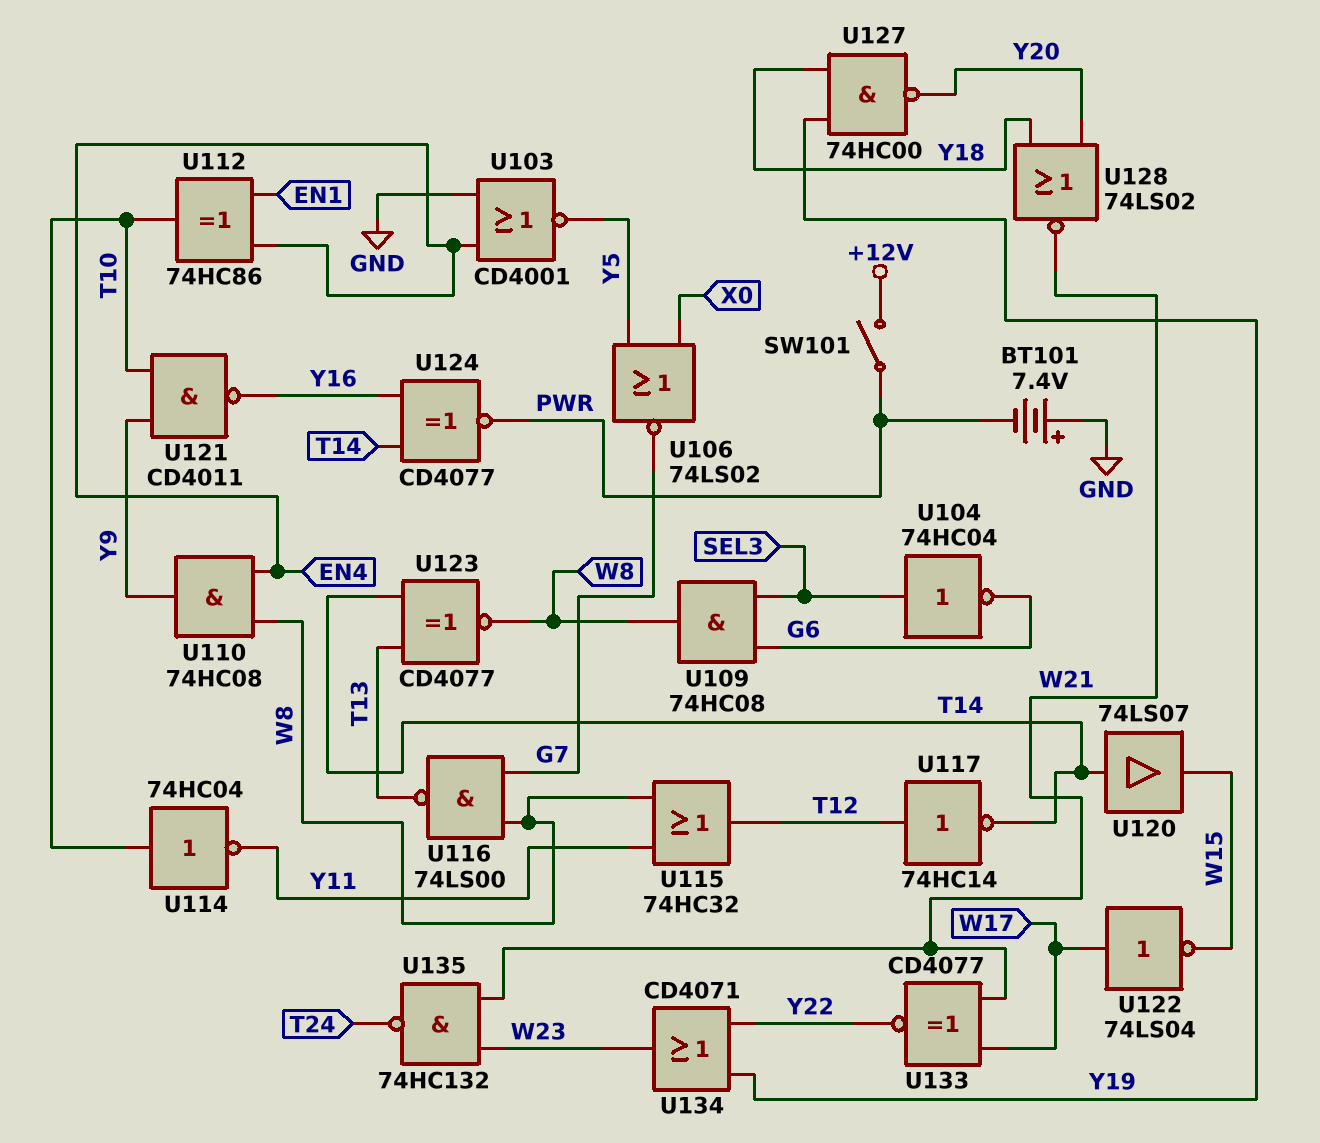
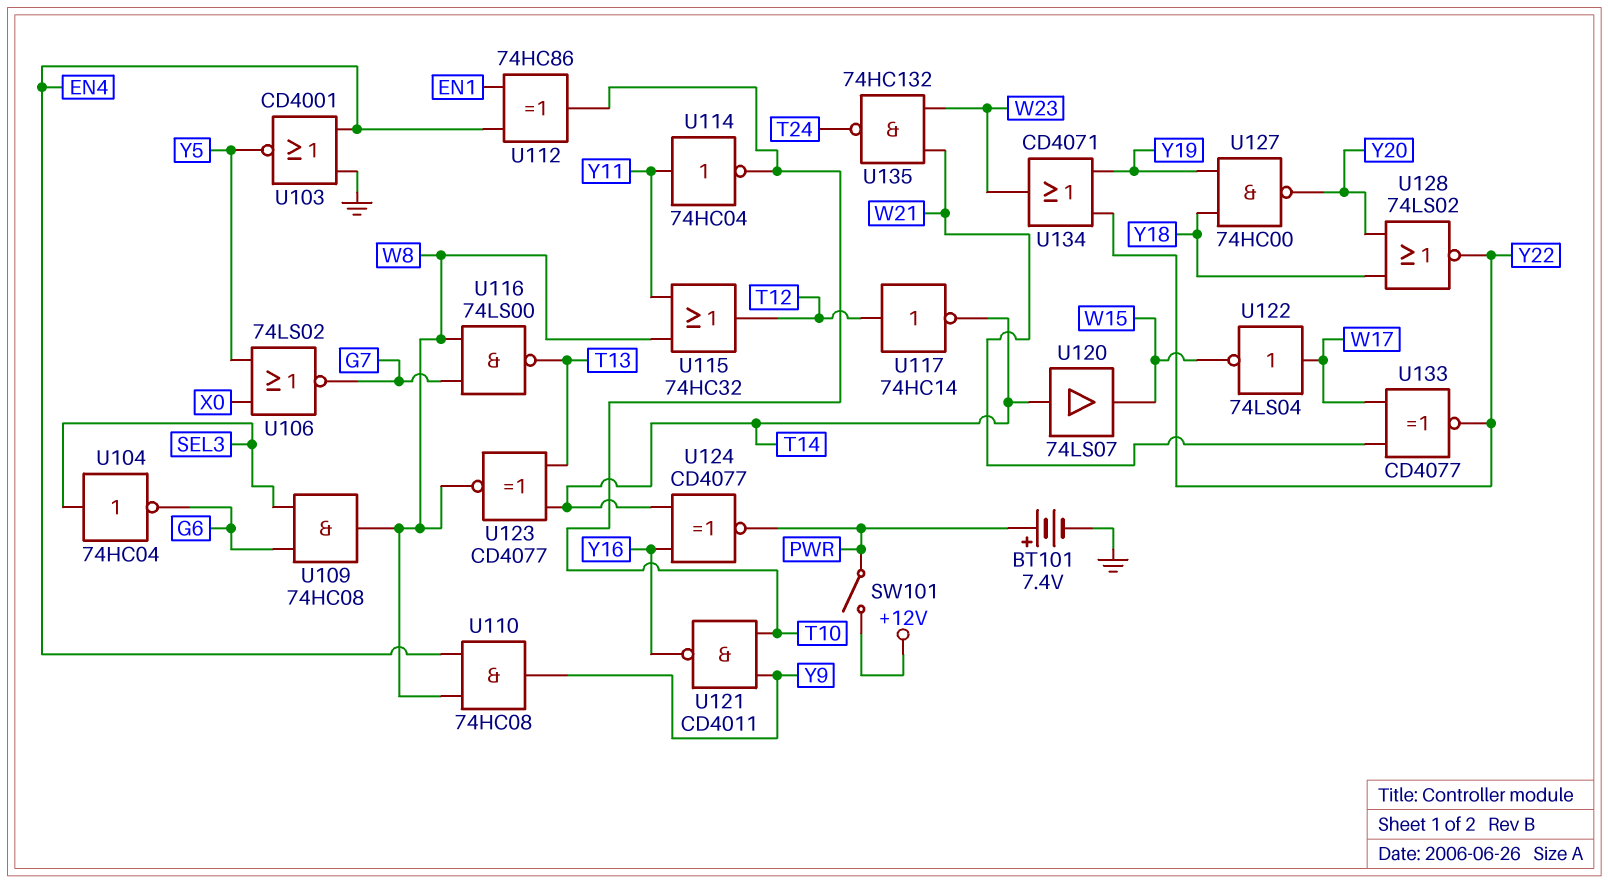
BT101: 7.4V (plus GND, minus PWR) -> 7.4V (plus PWR, minus GND)
U114: NOT 74HC04 (in T10, out Y11) -> NOT 74HC04 (in Y11, out T10)
U128: NOR 74LS02 (in Y18, in Y20, out W21) -> NOR 74LS02 (in Y18, in Y20, out Y22)

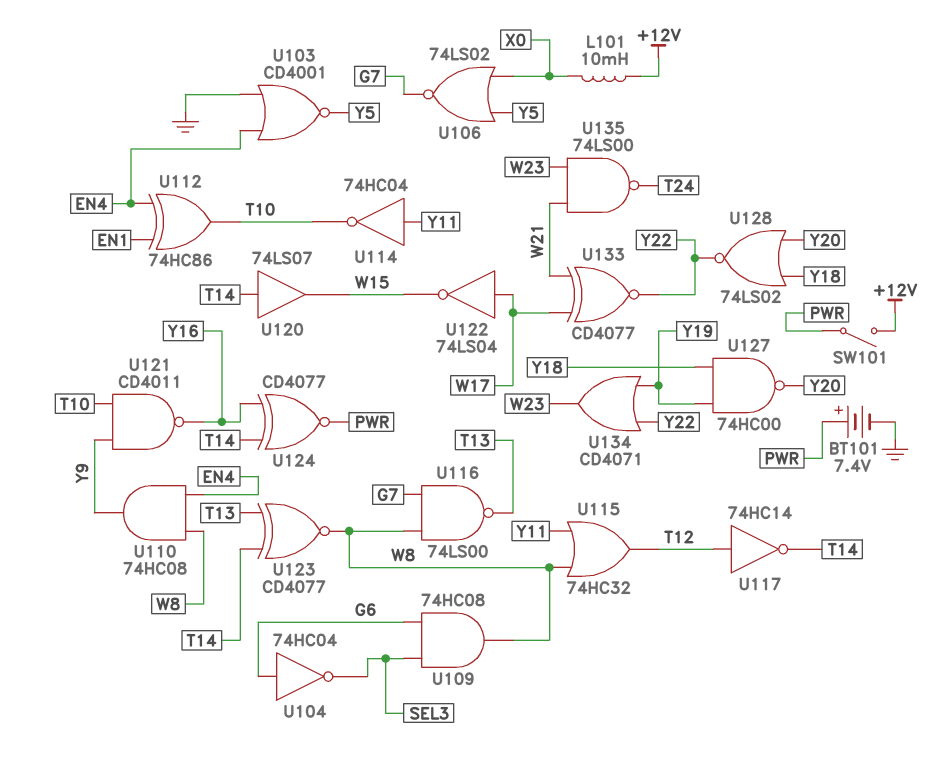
L101: none -> 10mH (+12V, X0)
U104: NOT 74HC04 (in SEL3, out G6) -> NOT 74HC04 (in G6, out SEL3)
U135: NAND 74HC132 (in W21, in W23, out T24) -> NAND 74LS00 (in W21, in W23, out T24)

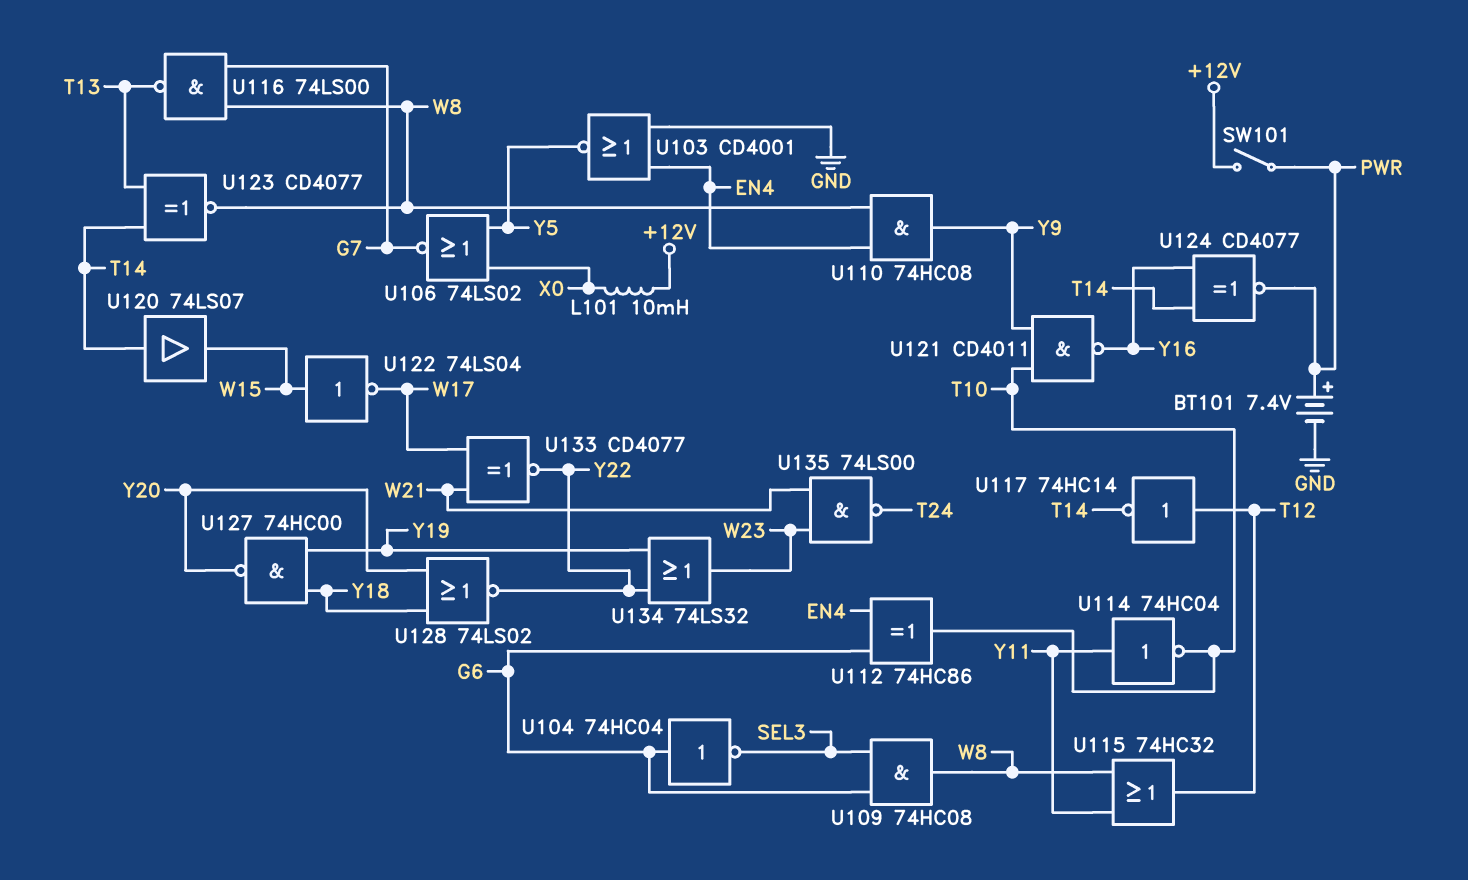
U112: XOR 74HC86 (in EN1, in EN4, out T10) -> XOR 74HC86 (in EN4, in G6, out T10)
U122: NOT 74LS04 (in W17, out W15) -> NOT 74LS04 (in W15, out W17)
U134: OR CD4071 (in Y19, in Y22, out W23) -> OR 74LS32 (in Y19, in Y22, out W23)

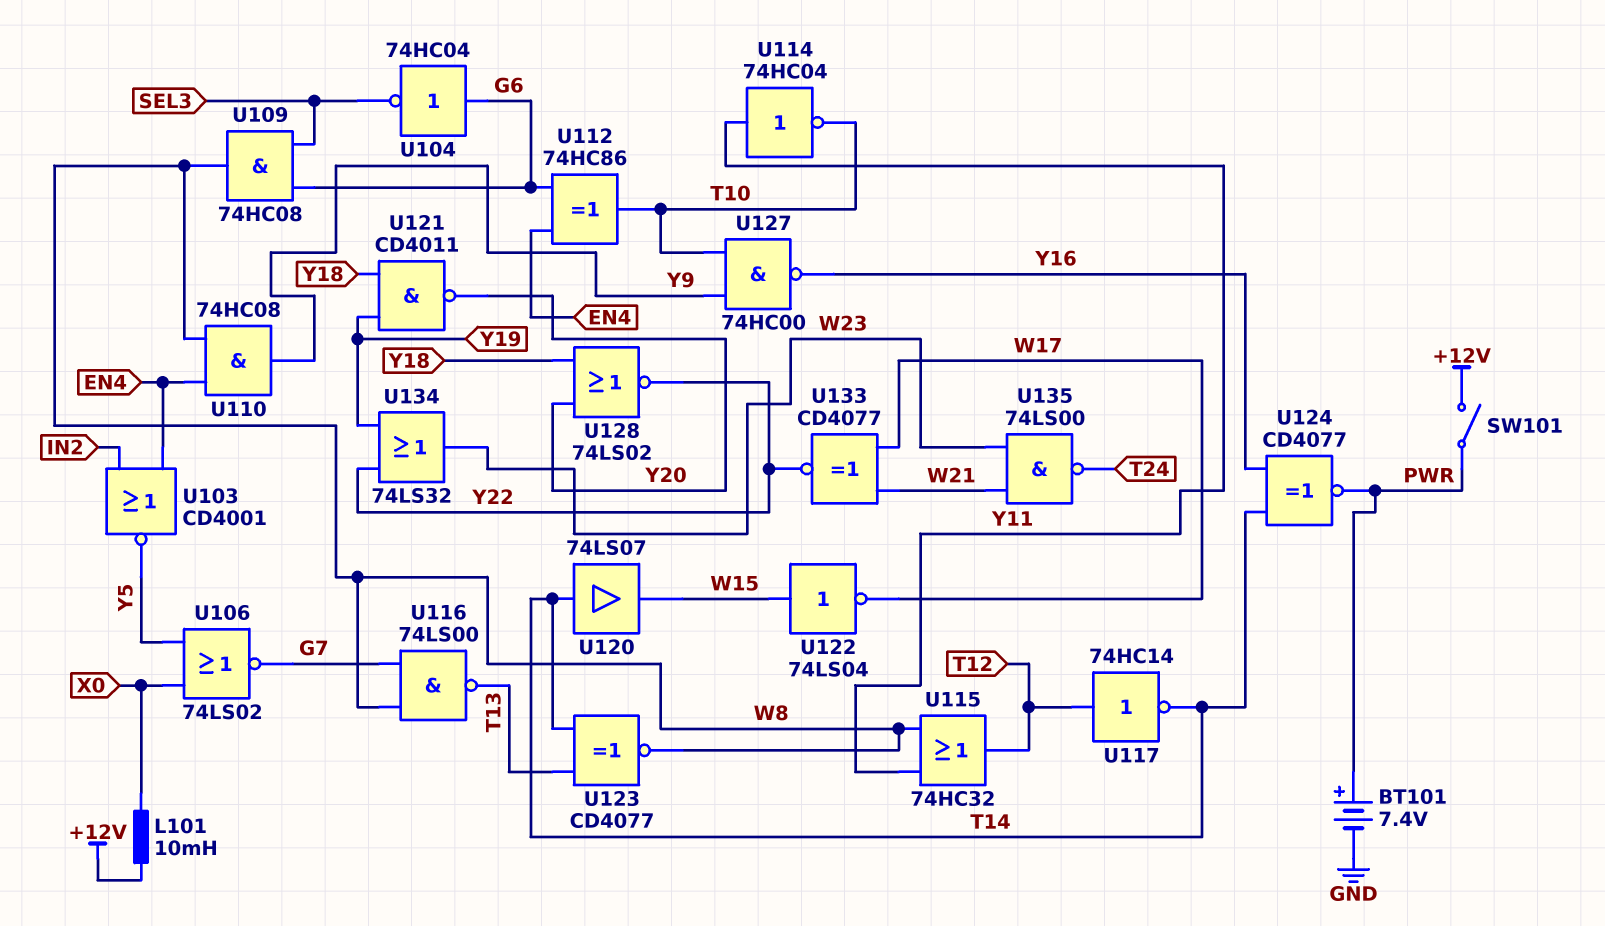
U103: NOR CD4001 (in EN4, in GND, out Y5) -> NOR CD4001 (in EN4, in IN2, out Y5)
U121: NAND CD4011 (in T10, in Y9, out Y16) -> NAND CD4011 (in Y18, in Y19, out Y20)
U127: NAND 74HC00 (in Y18, in Y19, out Y20) -> NAND 74HC00 (in T10, in Y9, out Y16)

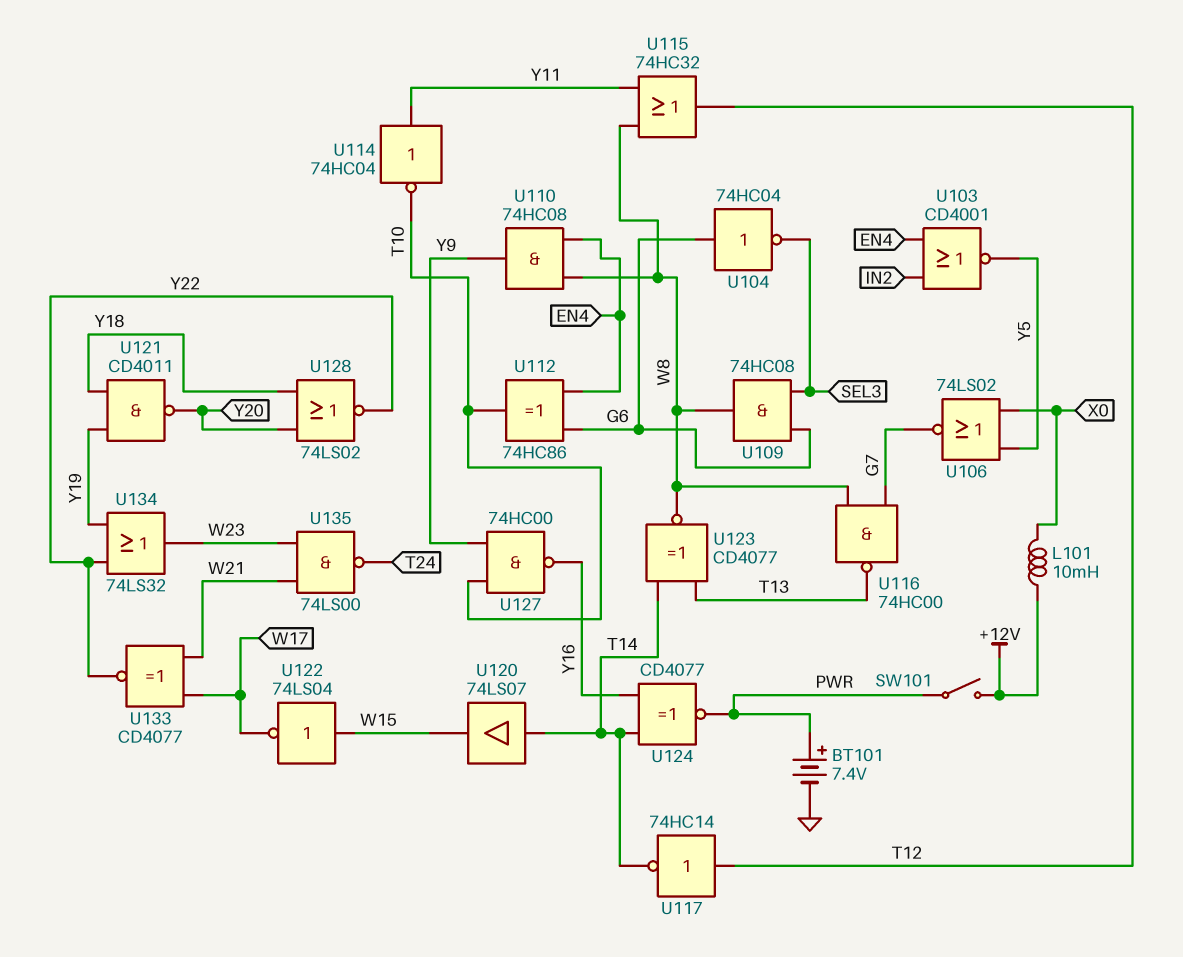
U116: NAND 74LS00 (in G7, in W8, out T13) -> NAND 74HC00 (in G7, in W8, out T13)

